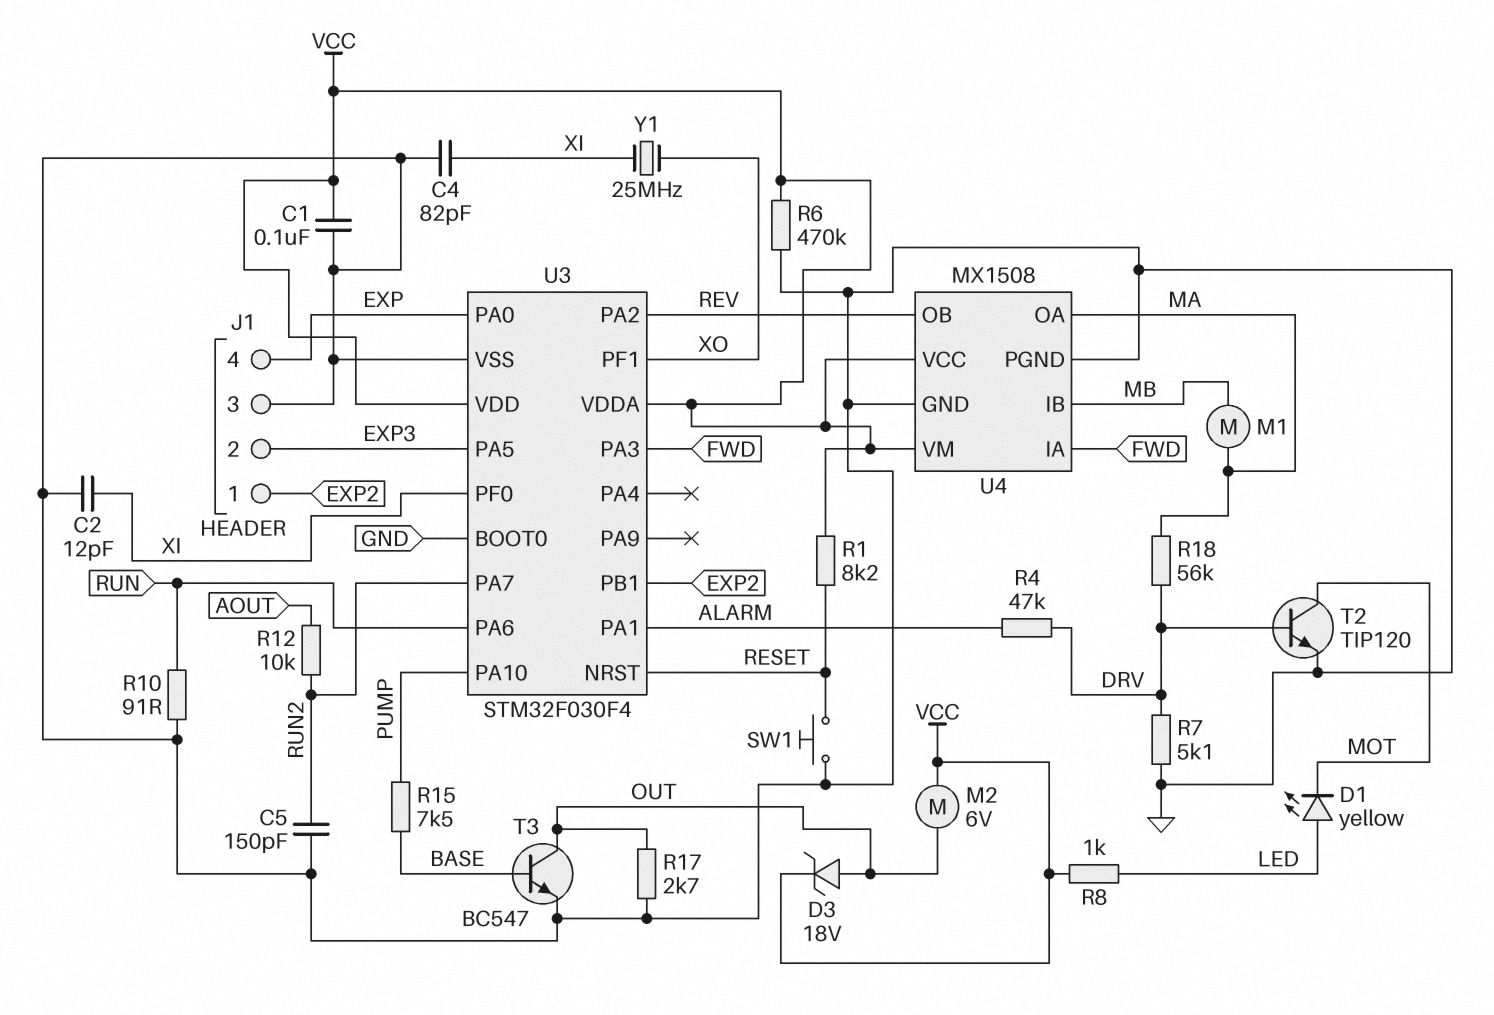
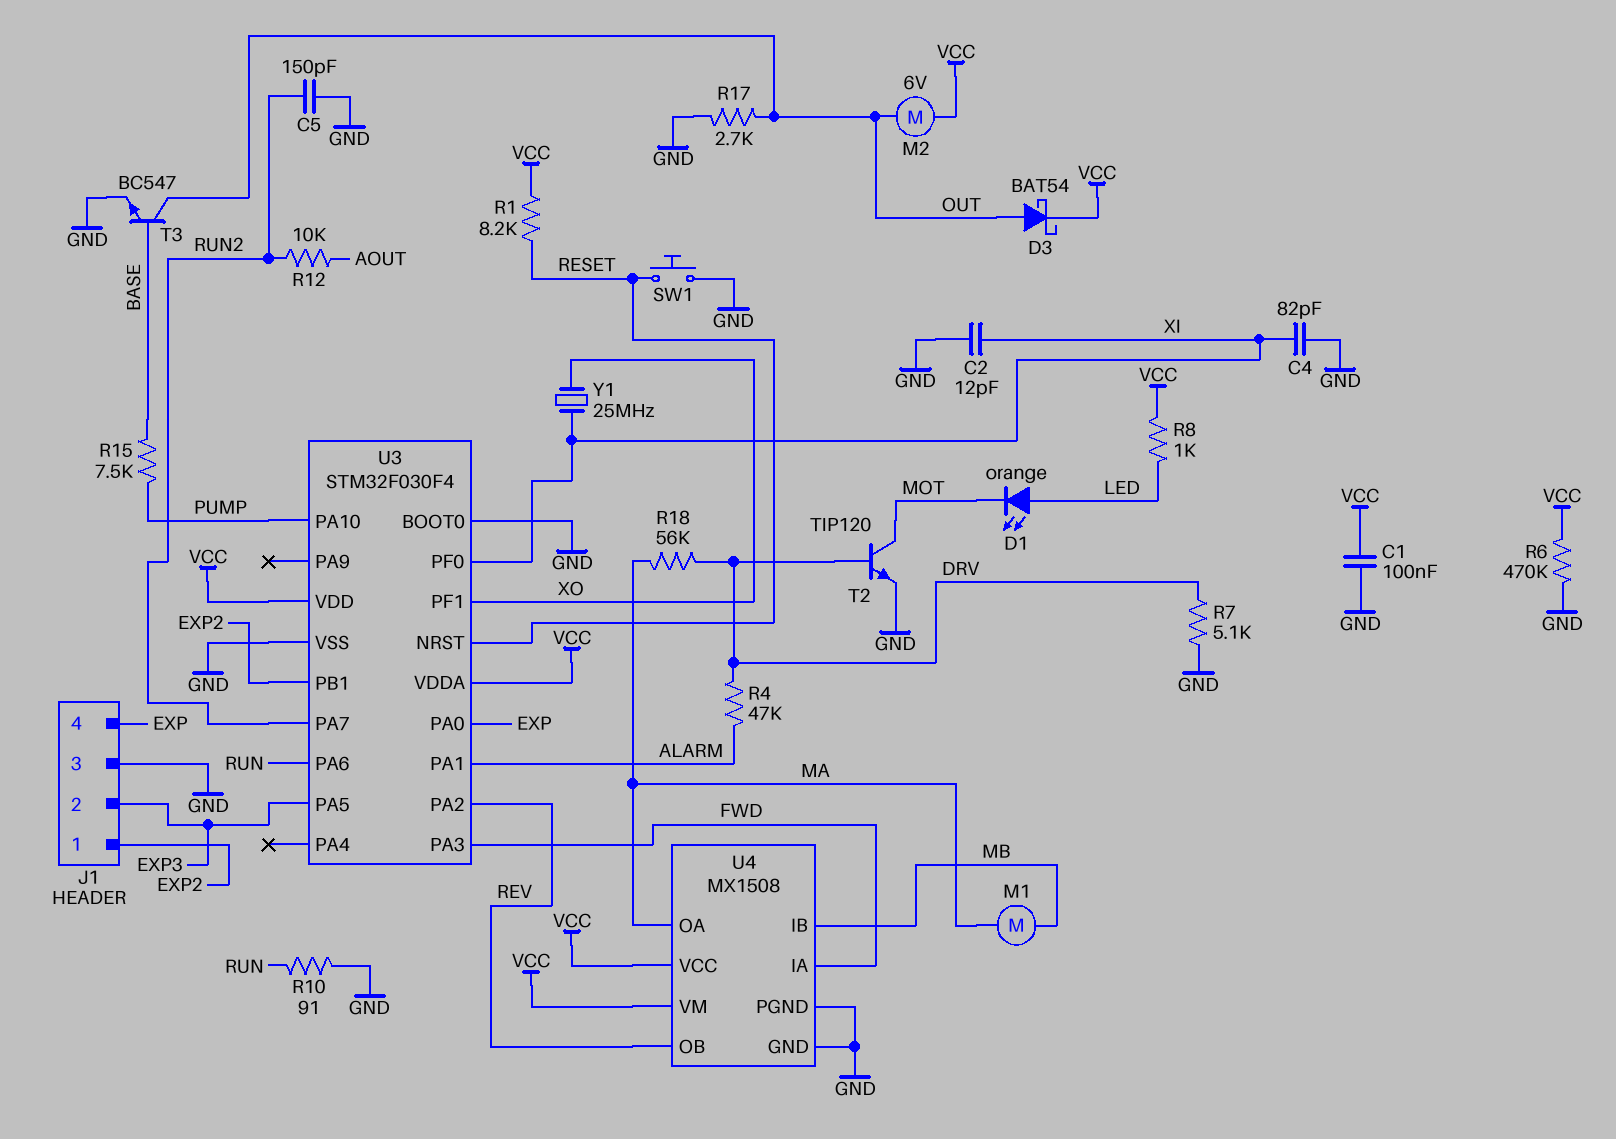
D1: LED yellow (A LED, K MOT) -> LED orange (A LED, K MOT)
D3: zener 18V (A OUT, K VCC) -> schottky BAT54 (A OUT, K VCC)

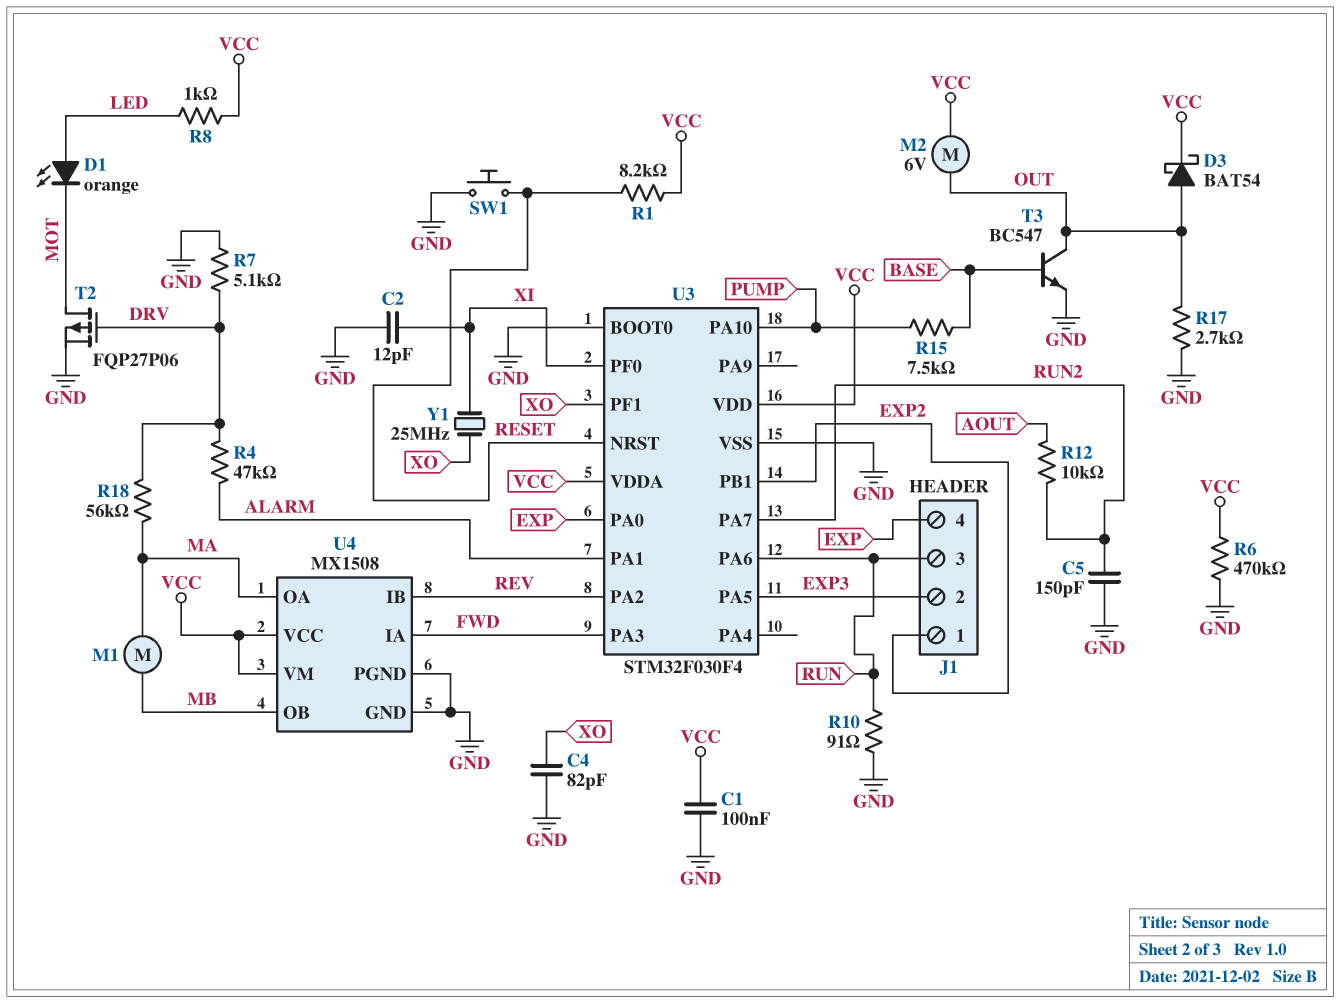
C4: 82pF (GND, XI) -> 82pF (GND, XO)
J1 pin 3: GND -> RUN
T2: NPN TIP120 (B DRV, C MOT, E GND) -> PMOS FQP27P06 (G DRV, D MOT, S GND)
U4 pin IB: MB -> REV
U4 pin OB: REV -> MB

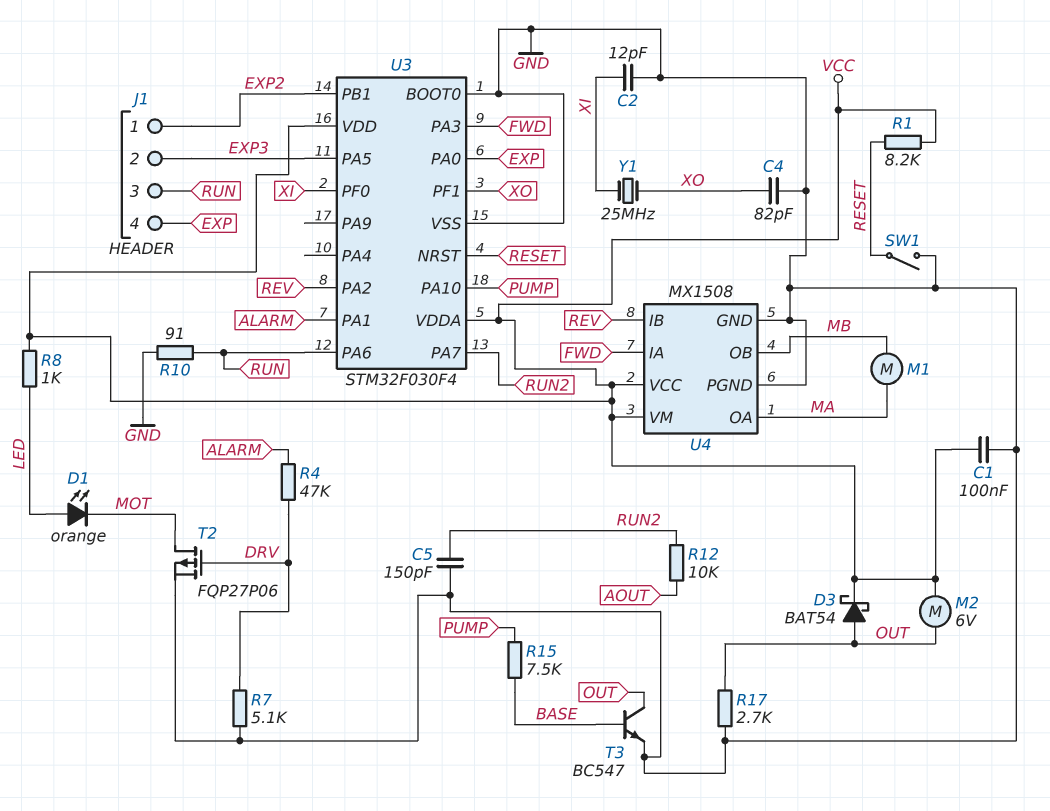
R6: 470k (GND, VCC) -> none
R18: 56k (DRV, MA) -> none
SW1: button (GND, RESET) -> switch (GND, RESET)

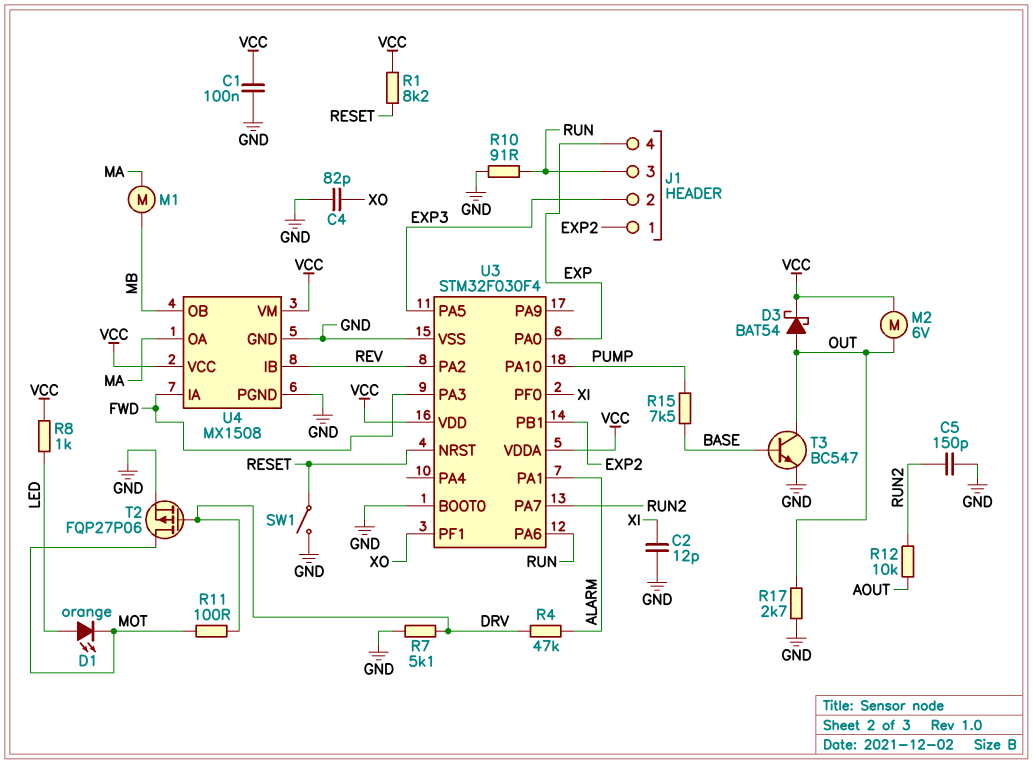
R11: none -> 100 (DRV, MOT)
Y1: 25MHz (XI, XO) -> none

